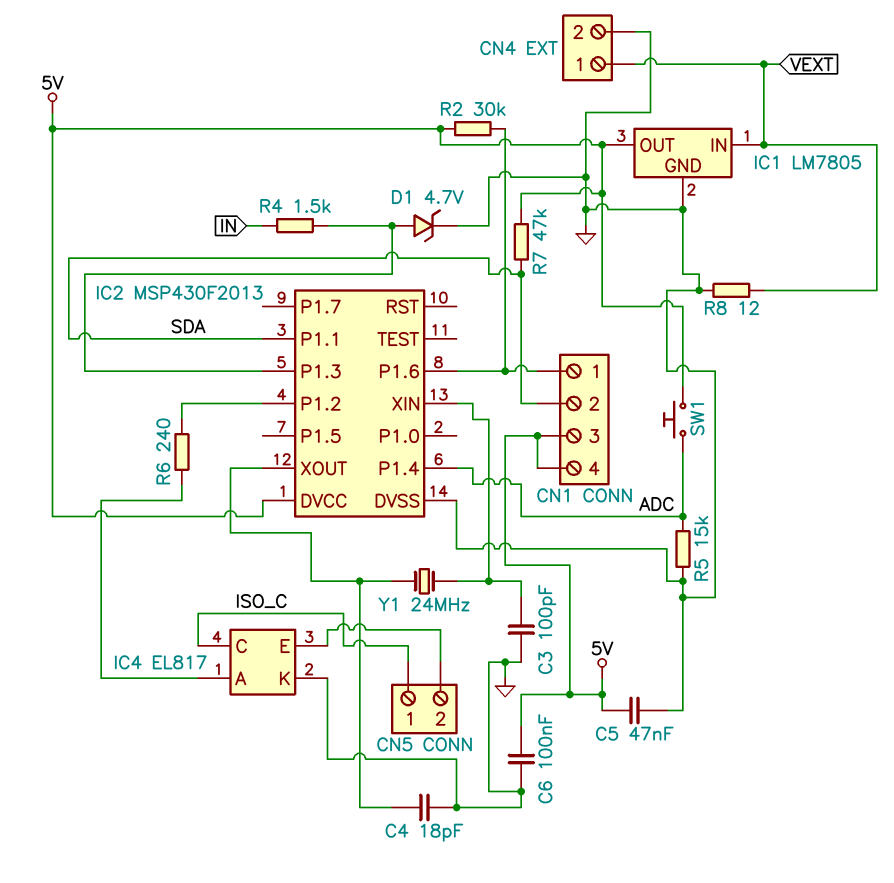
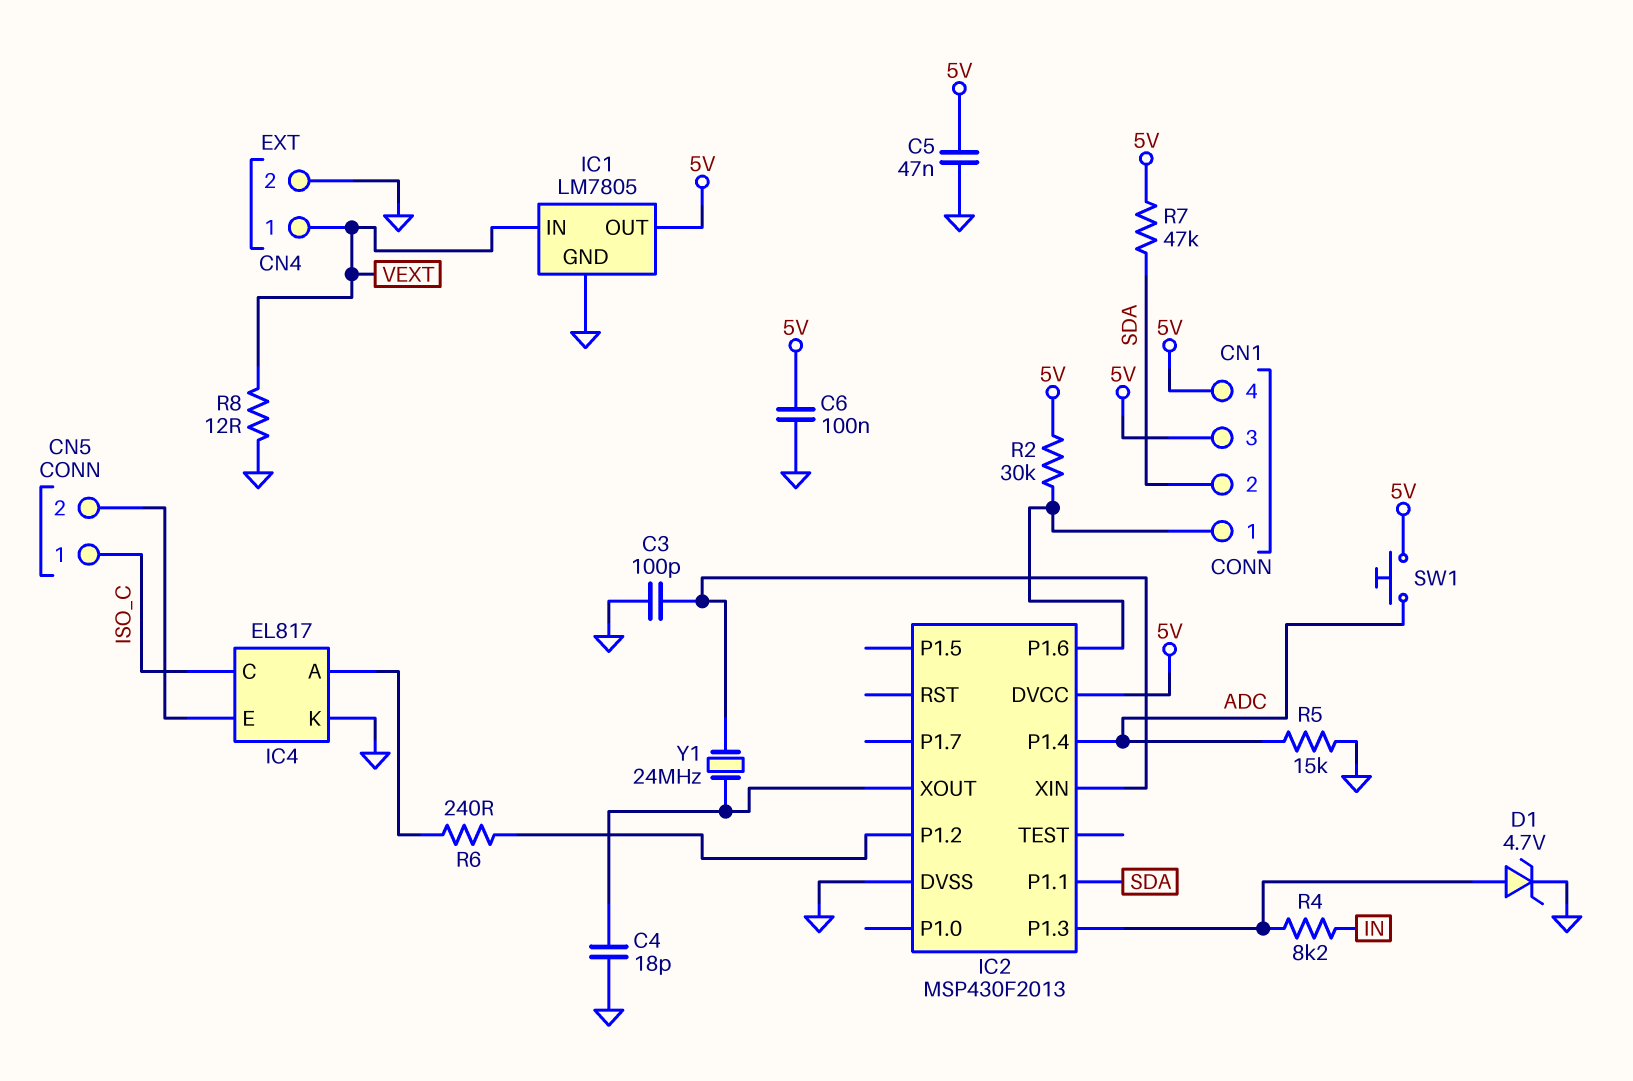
R4: 1.5k (IC2/P1.3, IN) -> 8.2k (IC2/P1.3, IN)

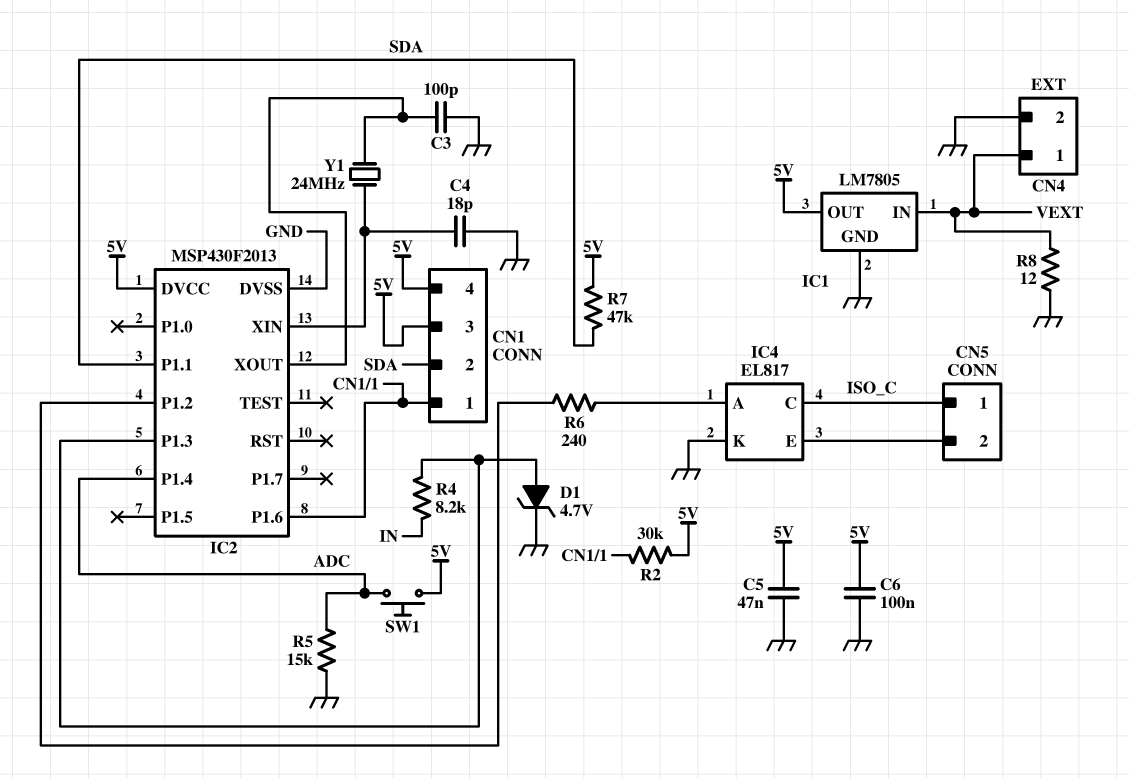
C3: 100pF (GND, IC2/XIN) -> 100pF (GND, IC2/XOUT)
C4: 18pF (GND, IC2/XOUT) -> 18pF (GND, IC2/XIN)

